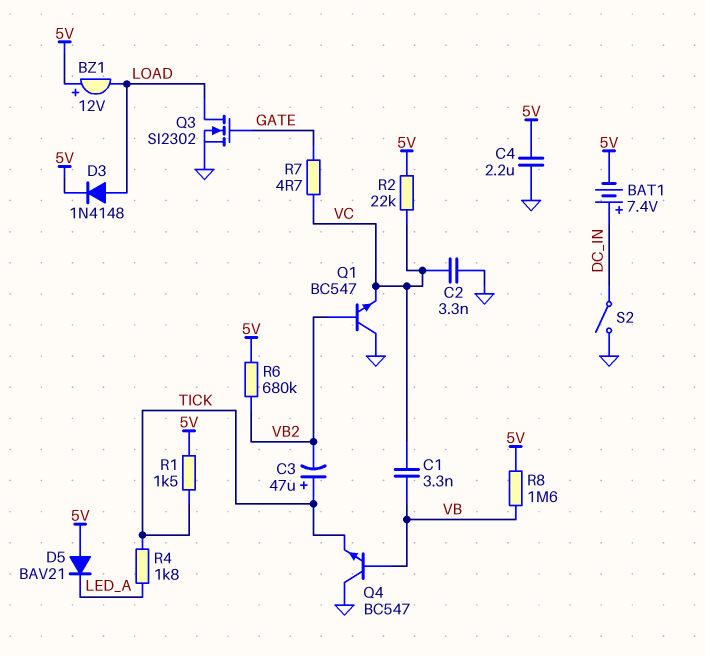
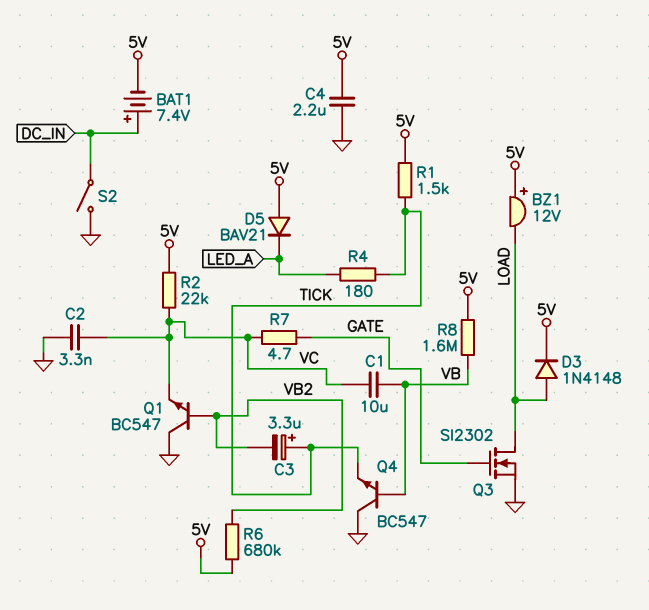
C1: 3.3nF (VB, VC) -> 10uF (VB, VC)
C3: 47uF (plus TICK, minus VB2) -> 3.3uF (plus TICK, minus VB2)
R4: 1.8k (LED_A, TICK) -> 180 (LED_A, TICK)

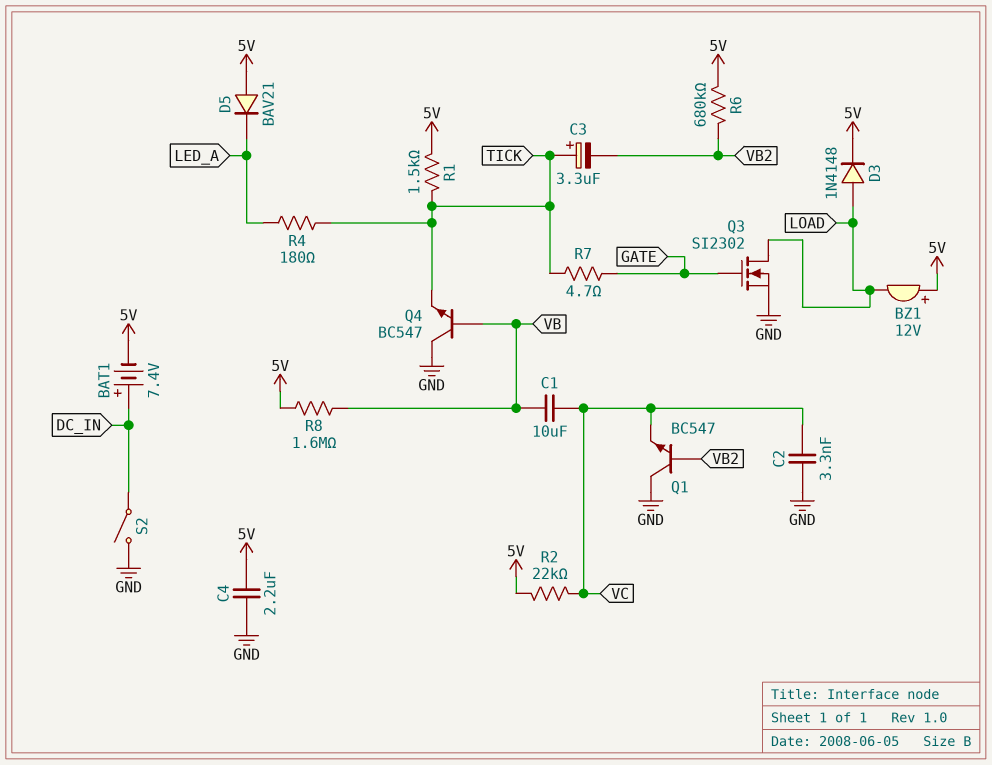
R7: 4.7 (GATE, VC) -> 4.7 (GATE, TICK)

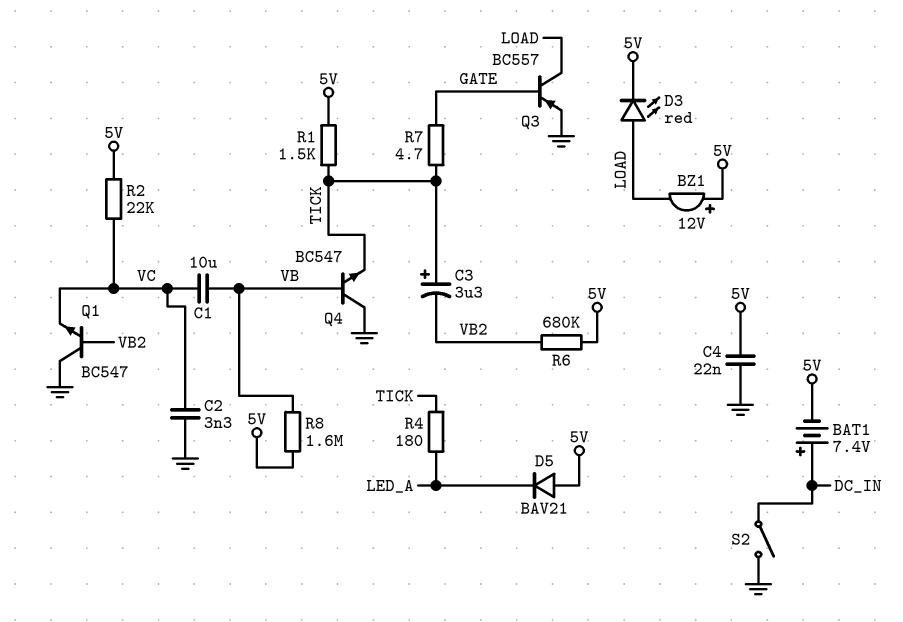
C4: 2.2uF (5V, GND) -> 22nF (5V, GND)
D3: diode 1N4148 (A LOAD, K 5V) -> LED red (A LOAD, K 5V)
Q3: NMOS SI2302 (G GATE, D LOAD, S GND) -> PNP BC557 (B GATE, C LOAD, E GND)

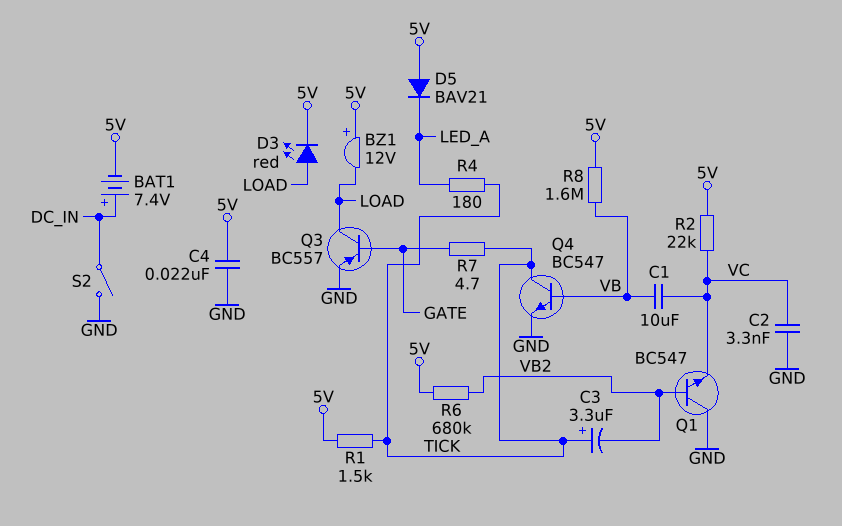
Q4: NPN BC547 (B VB, C GND, E TICK) -> NPN BC547 (B VB, C TICK, E GND)

